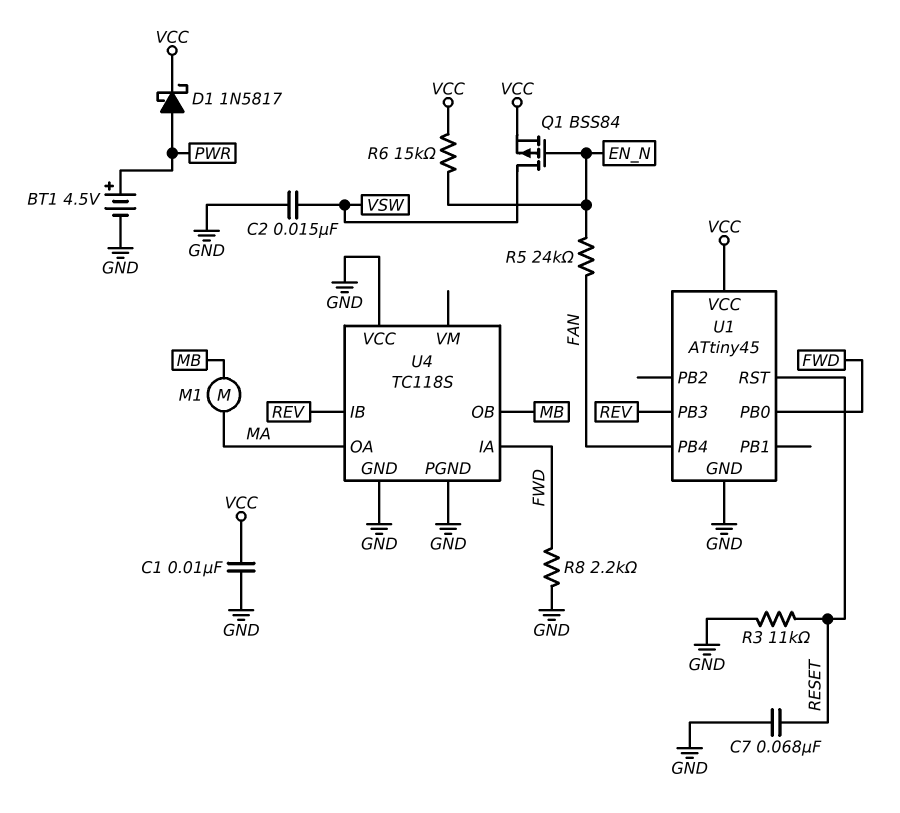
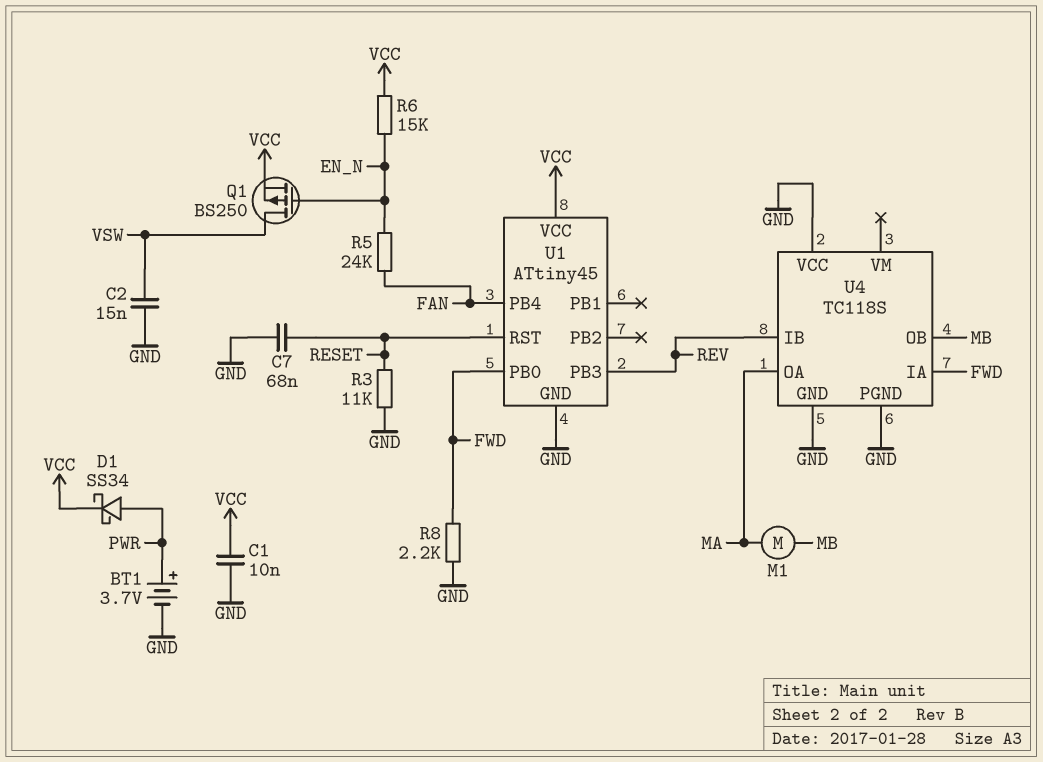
BT1: 4.5V (plus PWR, minus GND) -> 3.7V (plus PWR, minus GND)
D1: schottky 1N5817 (A PWR, K VCC) -> schottky SS34 (A PWR, K VCC)
Q1: PMOS BSS84 (G EN_N, D VSW, S VCC) -> PMOS BS250 (G EN_N, D VSW, S VCC)

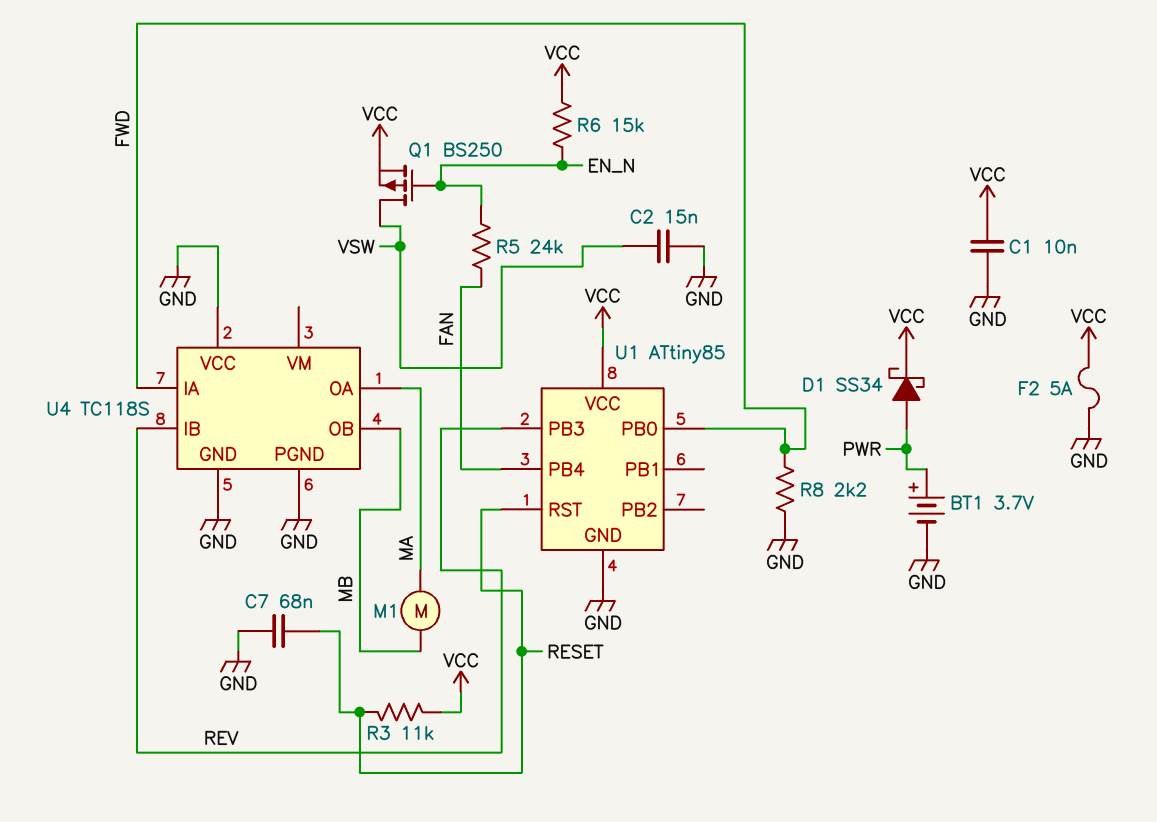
F2: none -> 5A (GND, VCC)
R3: 11k (GND, RESET) -> 11k (RESET, VCC)
U1: ATtiny45 -> ATtiny85

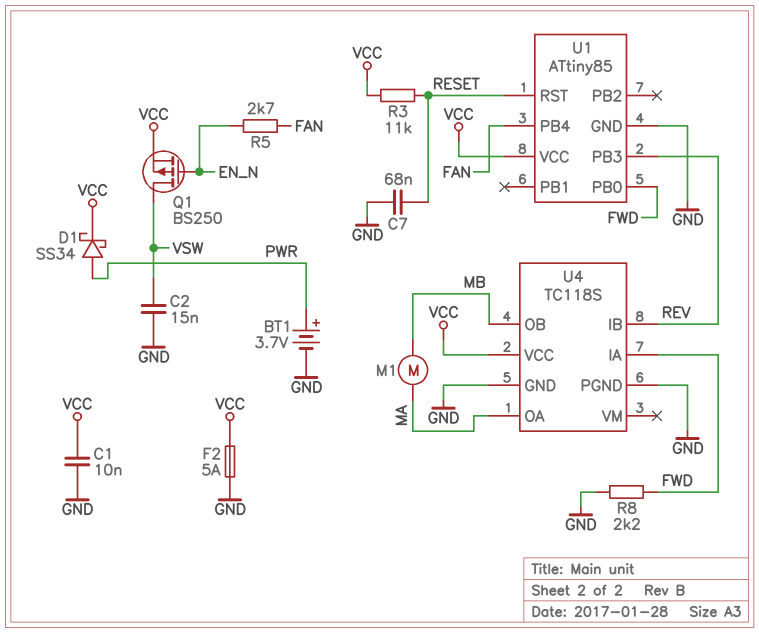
R5: 24k (EN_N, FAN) -> 2.7k (EN_N, FAN)
R6: 15k (EN_N, VCC) -> none
U4 pin VCC: GND -> VCC

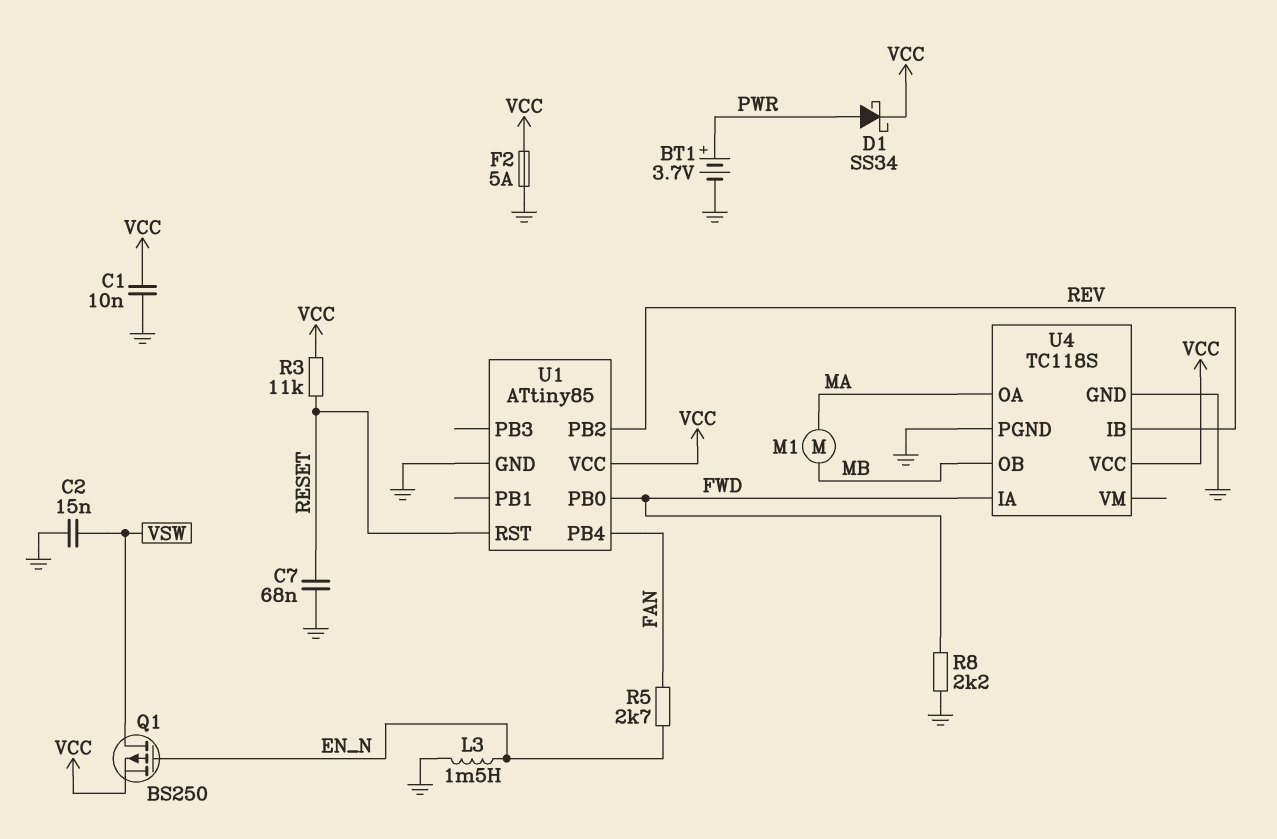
L3: none -> 1.5mH (EN_N, GND)
U1 pin PB2: none -> REV
U1 pin PB3: REV -> none

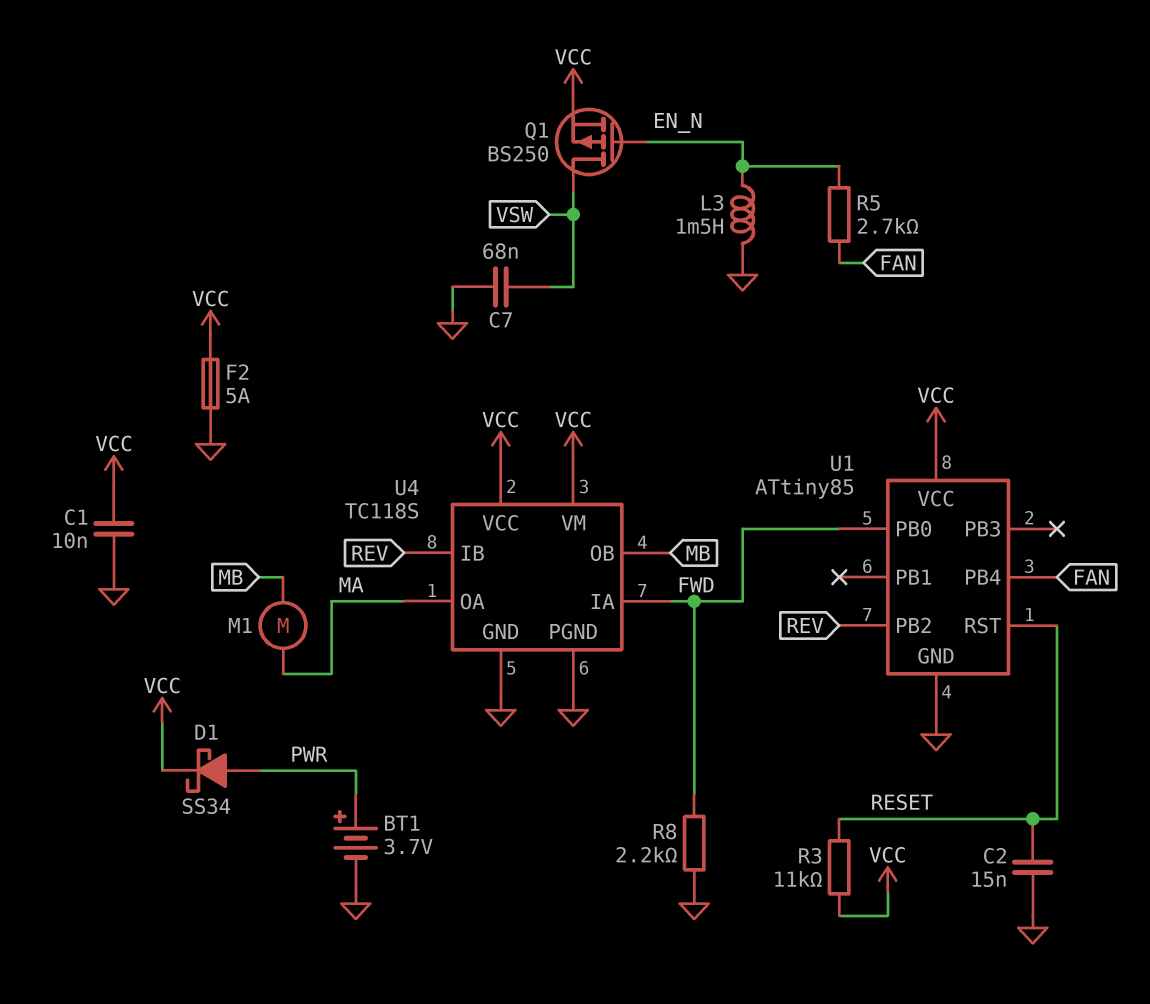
C2: 15nF (GND, VSW) -> 15nF (GND, RESET)
C7: 68nF (GND, RESET) -> 68nF (GND, VSW)
U4 pin VM: none -> VCC

